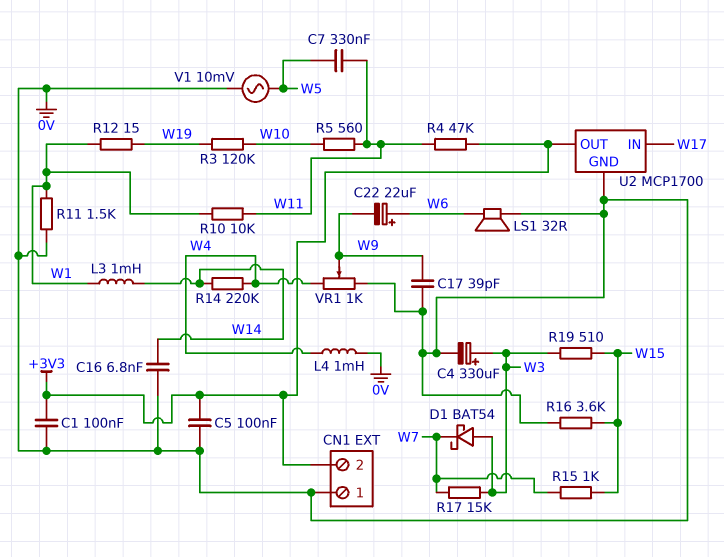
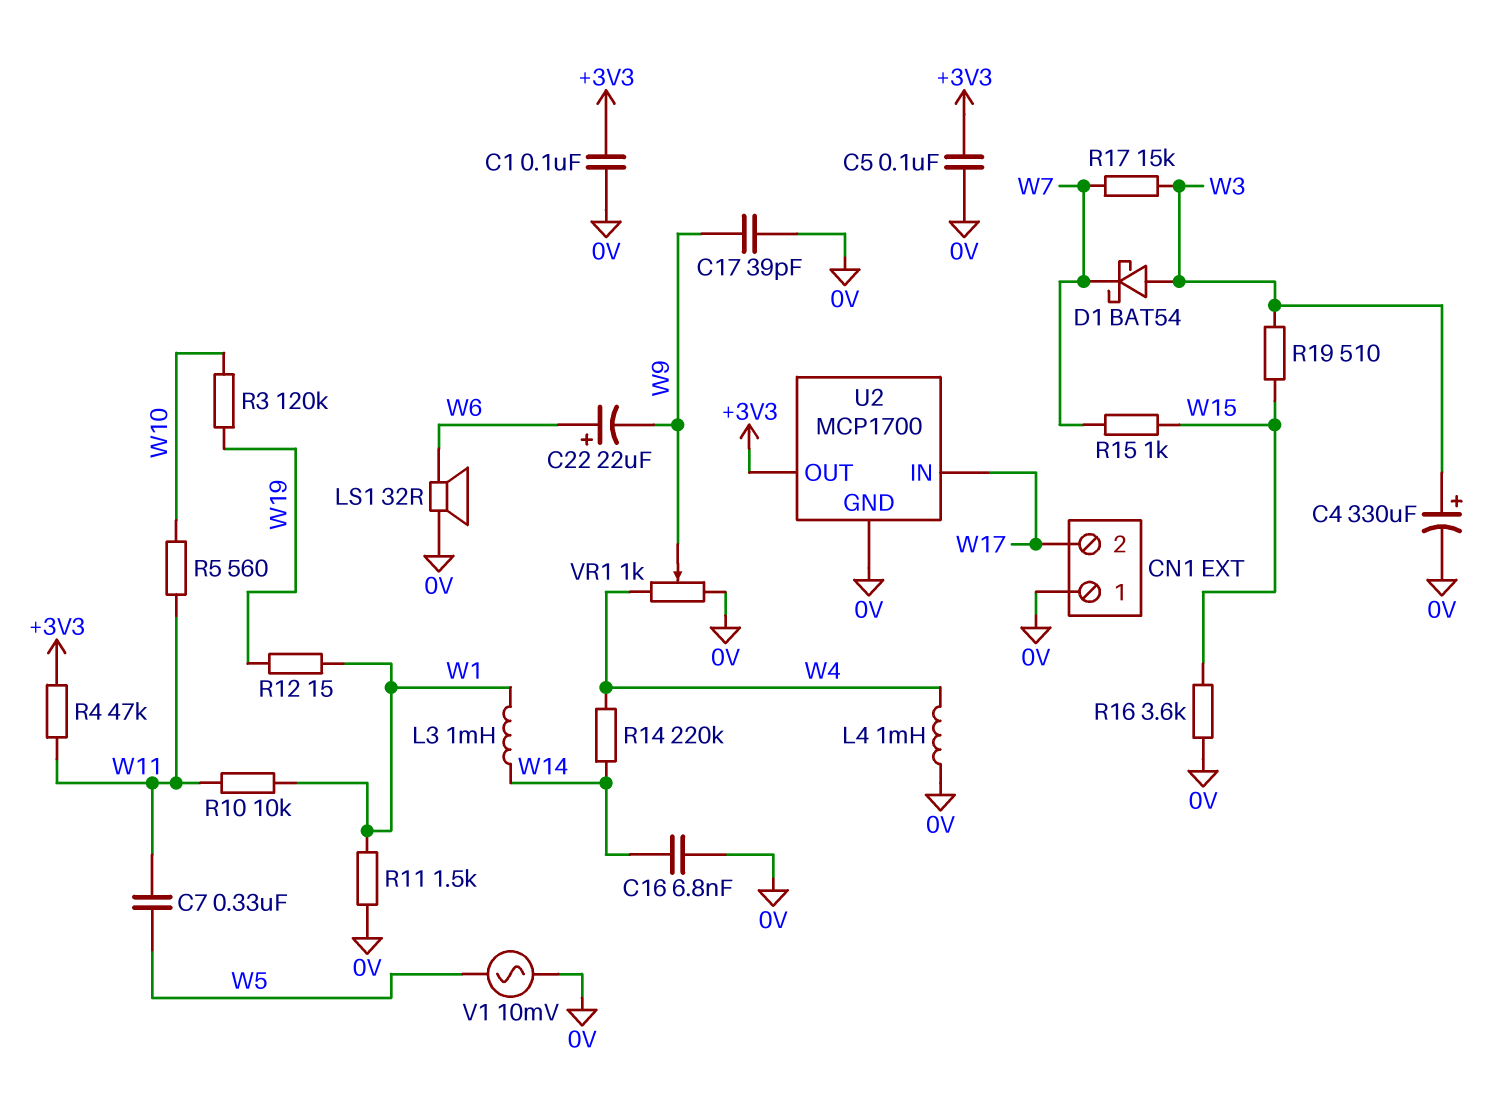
CN1 pin 2: +3V3 -> W17

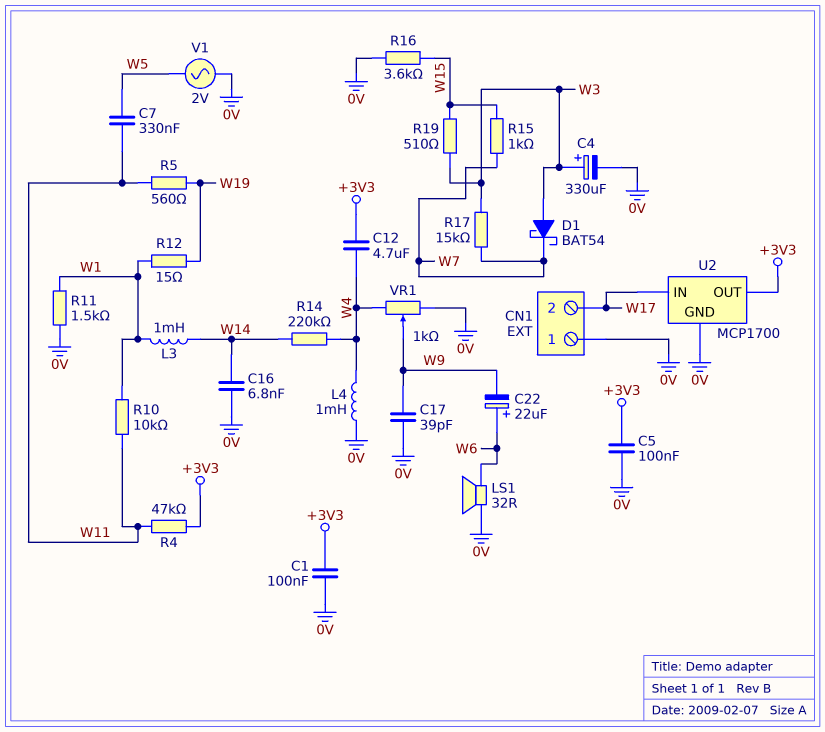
C12: none -> 4.7uF (+3V3, W4)
R3: 120k (W10, W19) -> none
R5: 560 (W10, W11) -> 560 (W11, W19)
V1: AC 10mV (0V, W5) -> AC 2V (0V, W5)

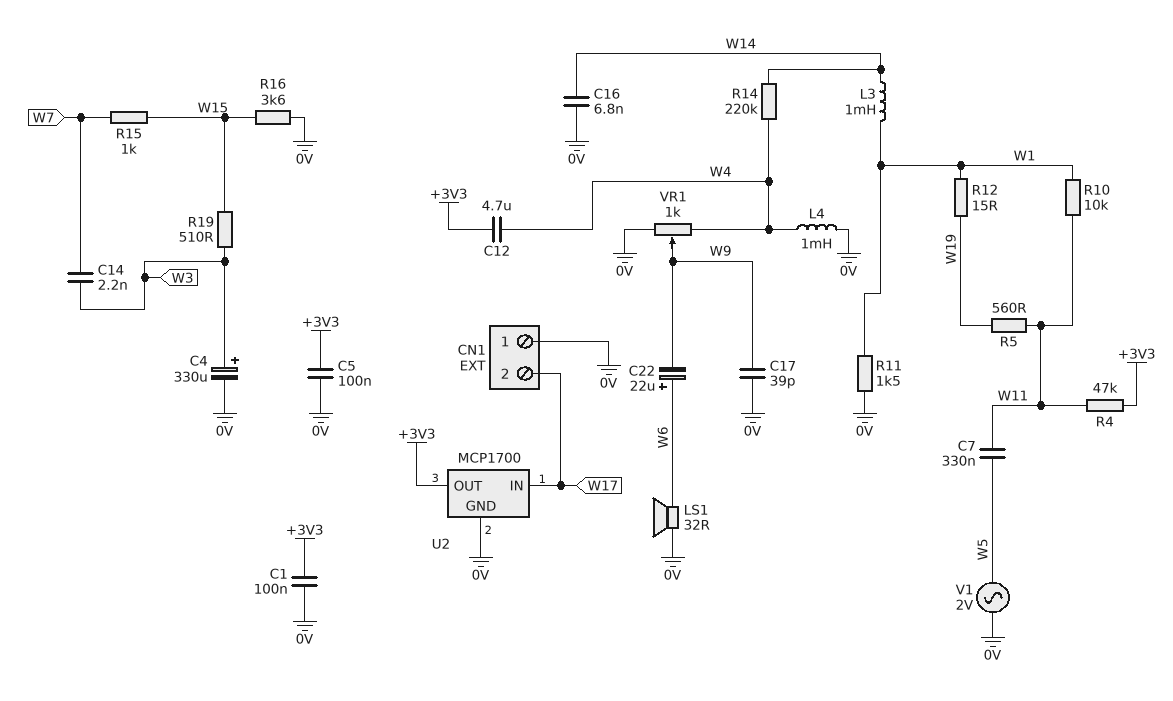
C14: none -> 2.2nF (W3, W7)
D1: schottky BAT54 (A W3, K W7) -> none
R17: 15k (W3, W7) -> none

